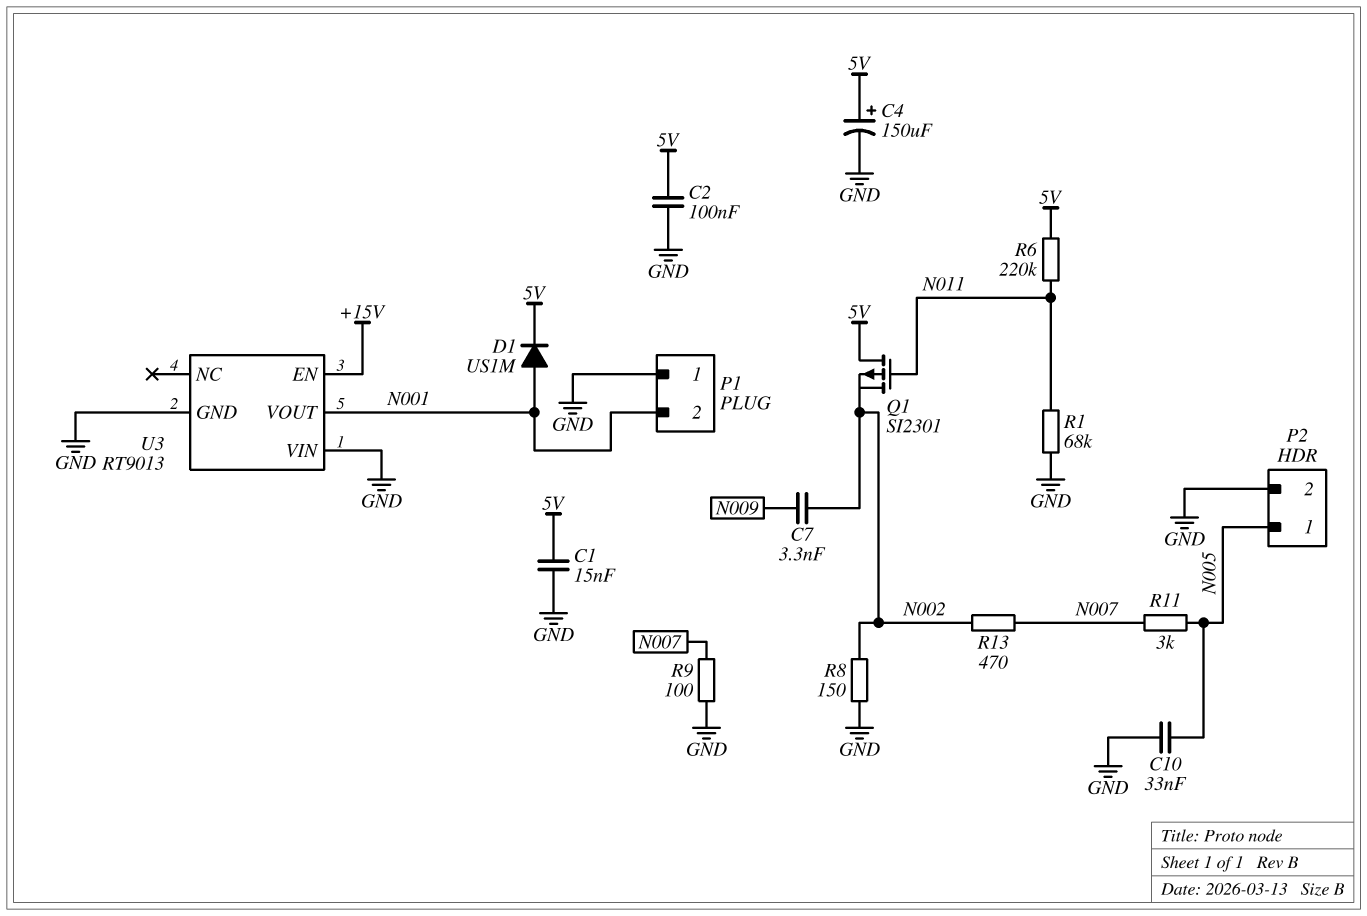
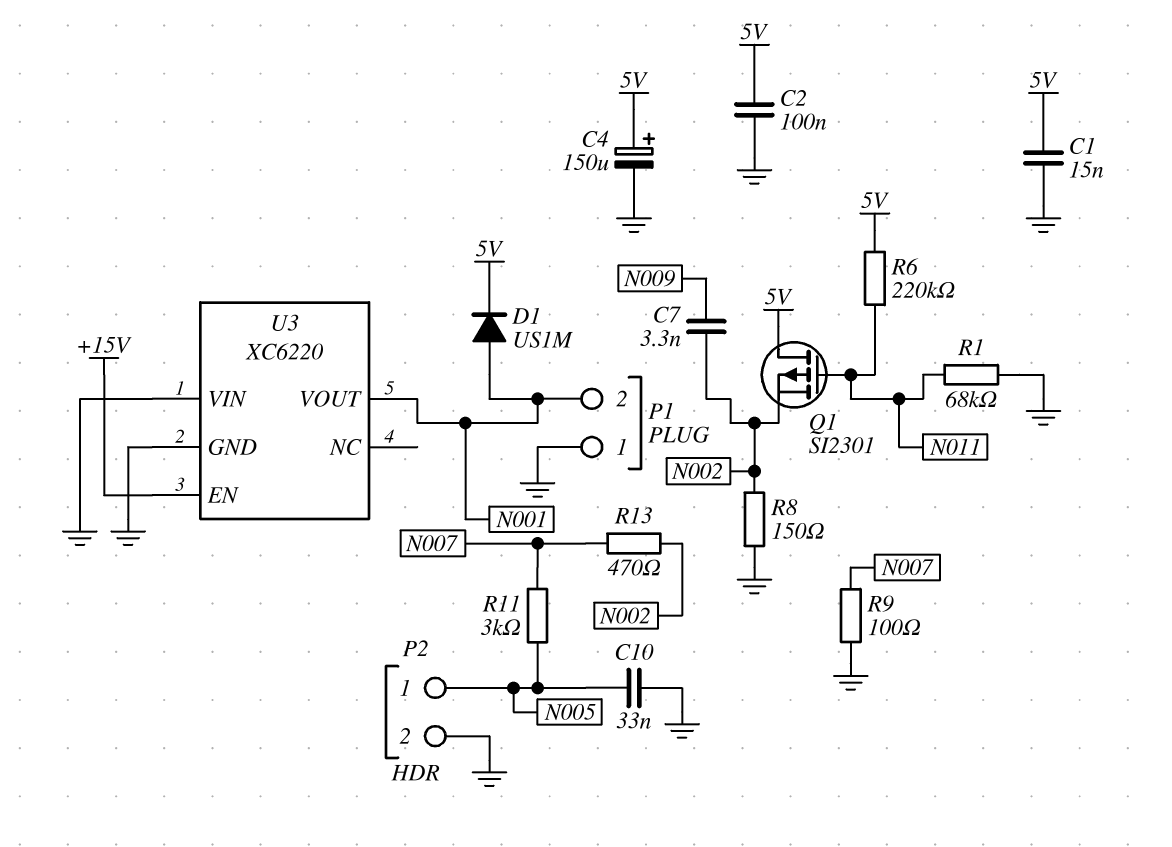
U3: RT9013 -> XC6220

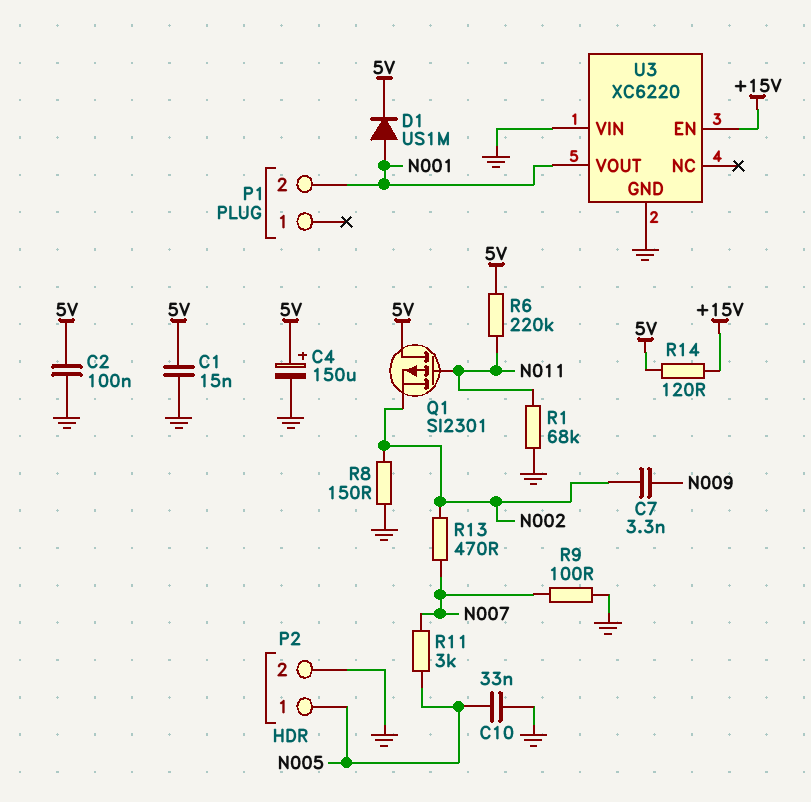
P1 pin 1: GND -> none
R14: none -> 120 (+15V, 5V)

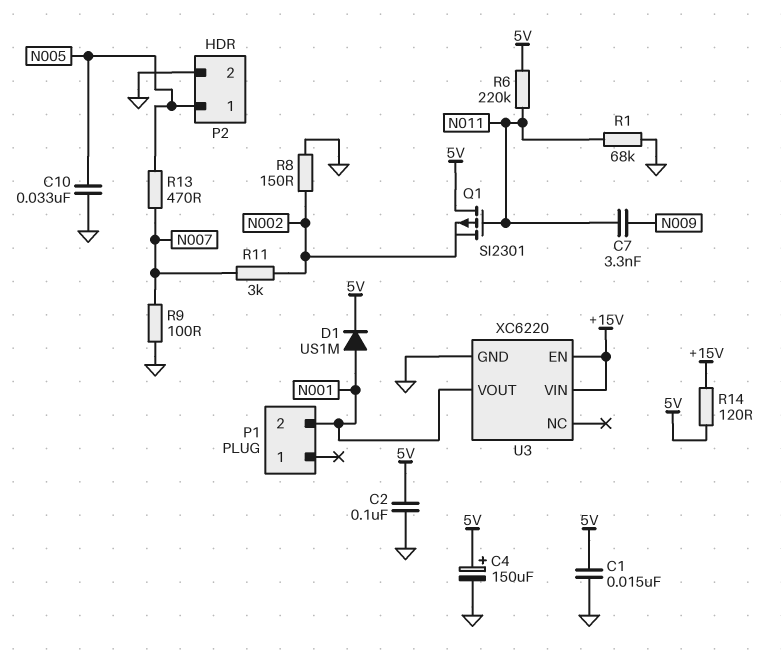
C7: 3.3nF (N002, N009) -> 3.3nF (N009, N011)
R11: 3k (N005, N007) -> 3k (N002, N007)
R13: 470 (N002, N007) -> 470 (N005, N007)
U3 pin VIN: GND -> +15V

